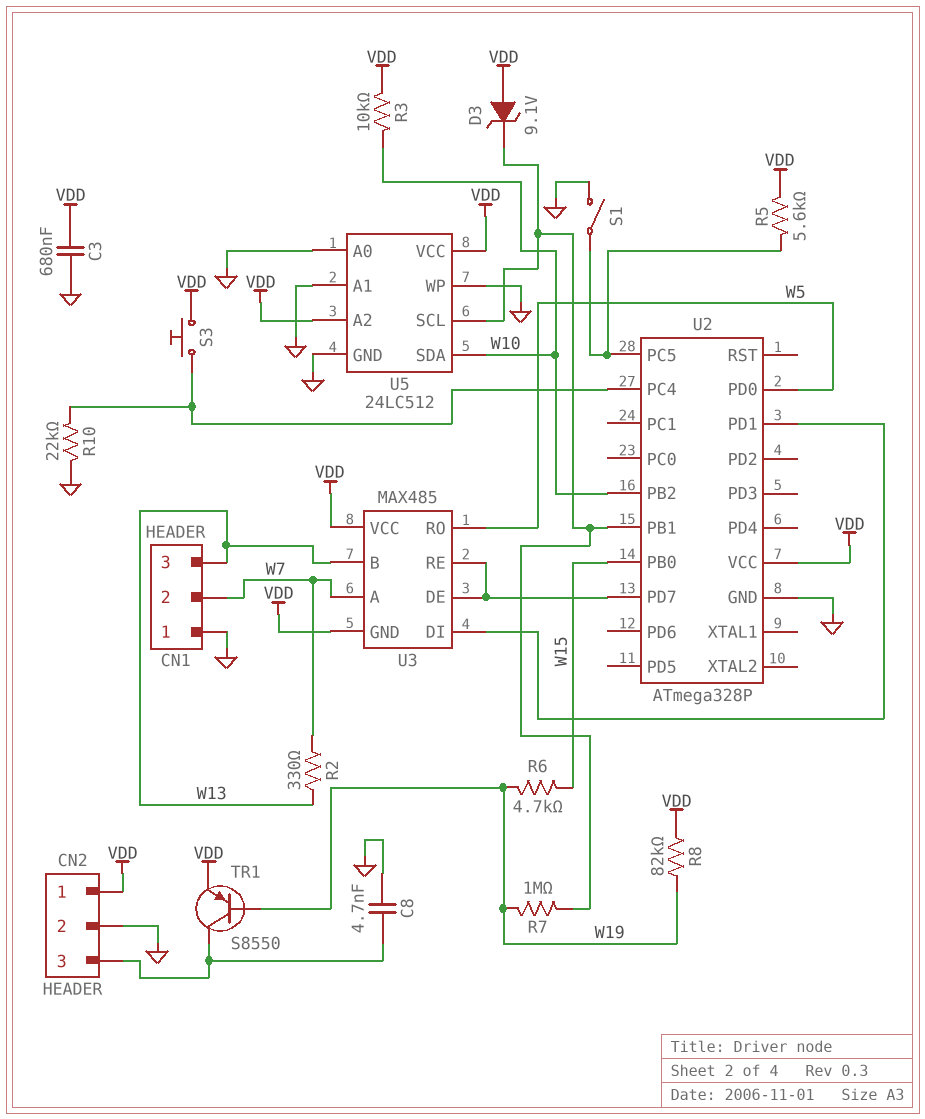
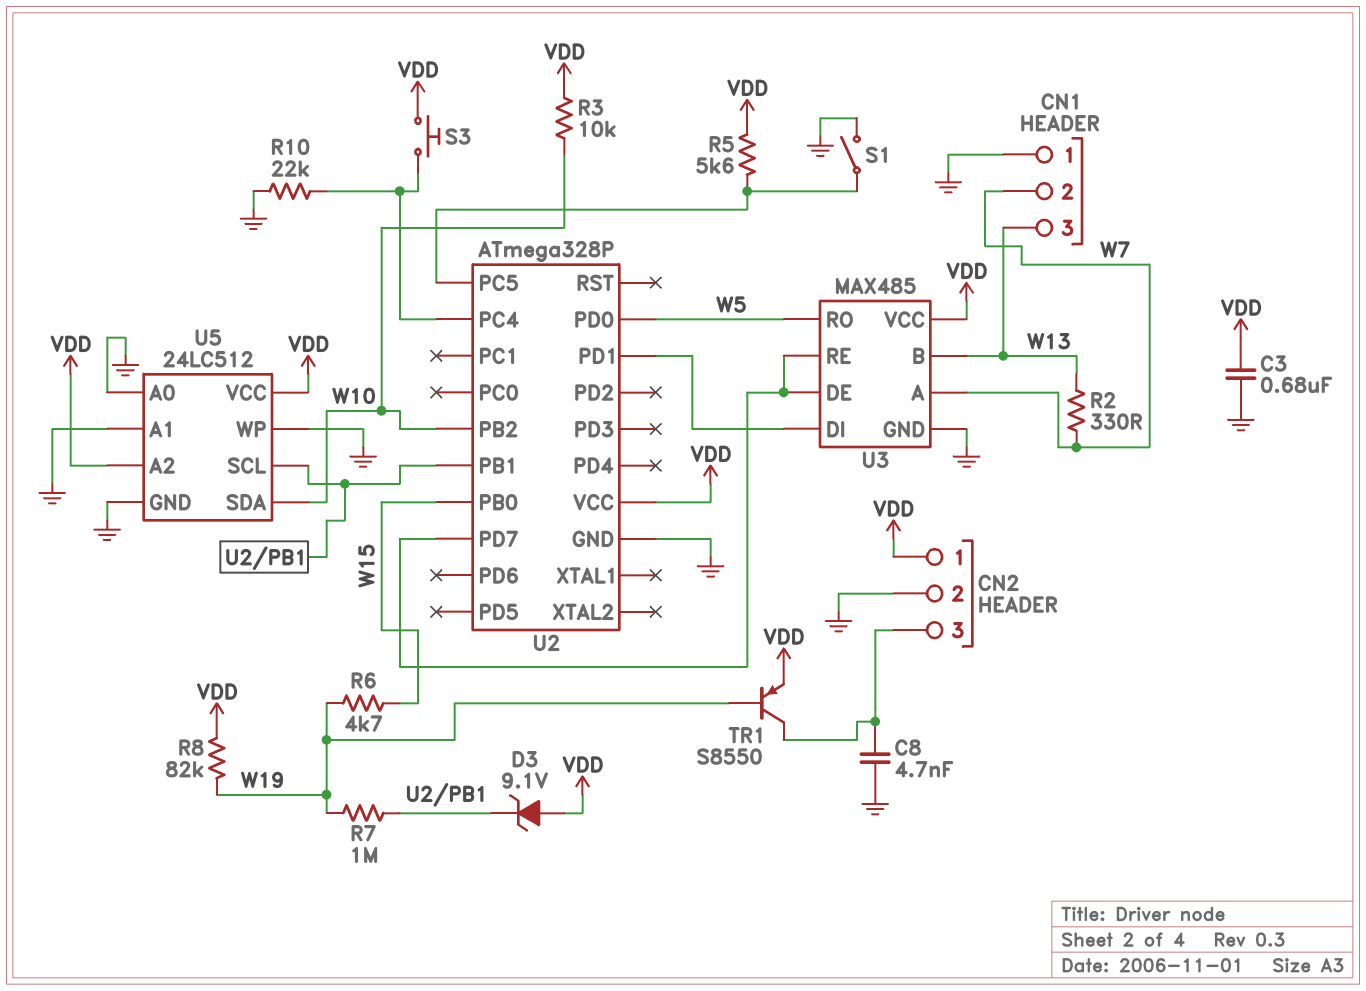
U3 pin GND: VDD -> GND

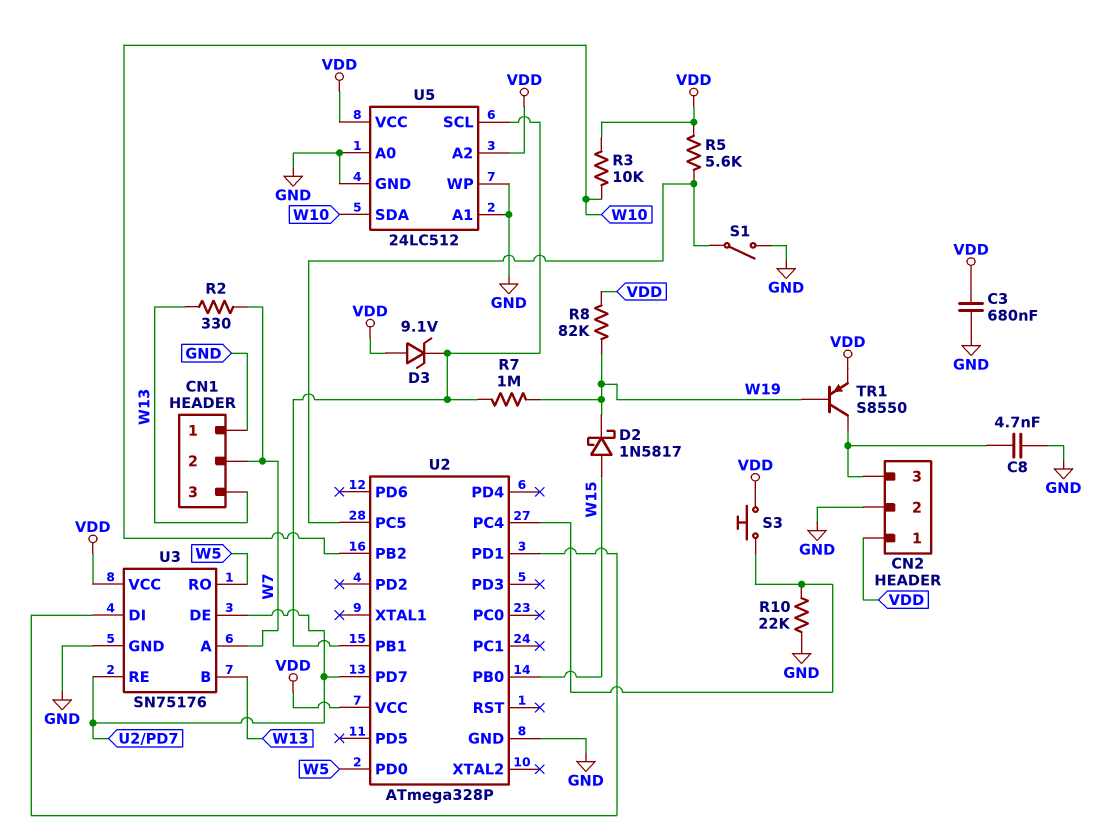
D2: none -> schottky 1N5817 (A W15, K W19)
R6: 4.7k (W15, W19) -> none
U3: MAX485 -> SN75176

